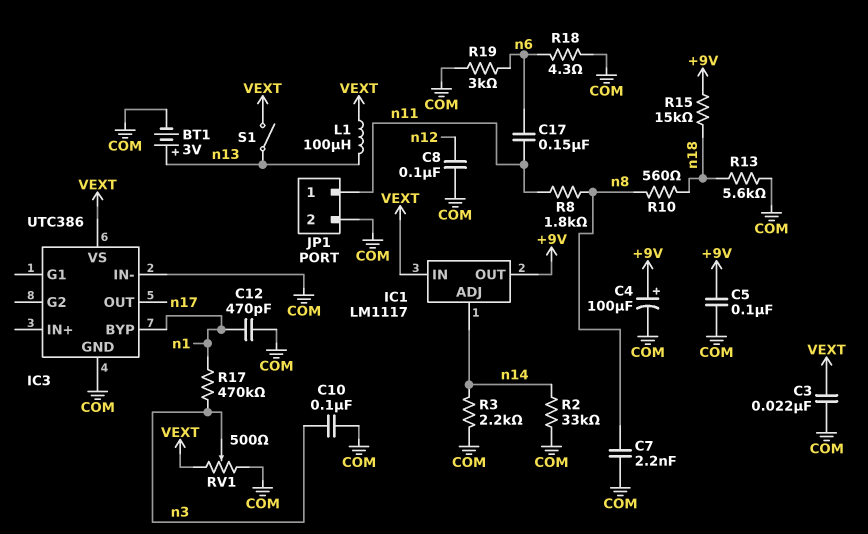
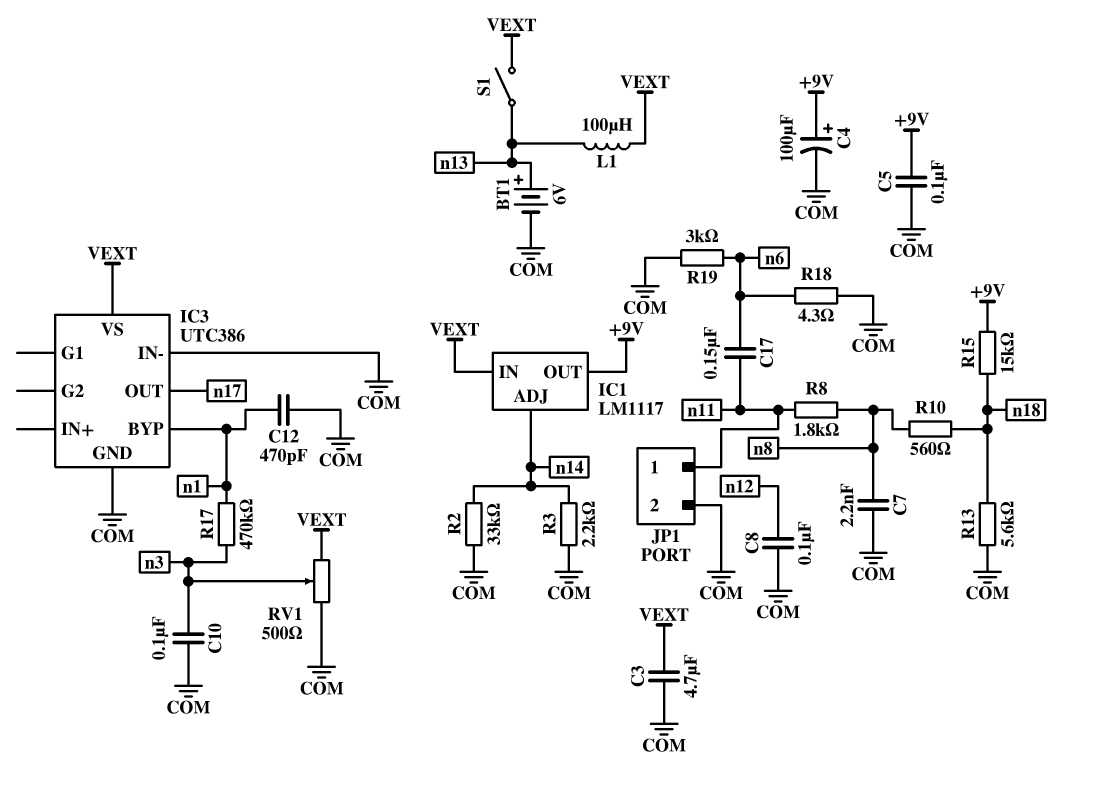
BT1: 3V (plus n13, minus COM) -> 6V (plus n13, minus COM)
C3: 22nF (COM, VEXT) -> 4.7uF (COM, VEXT)

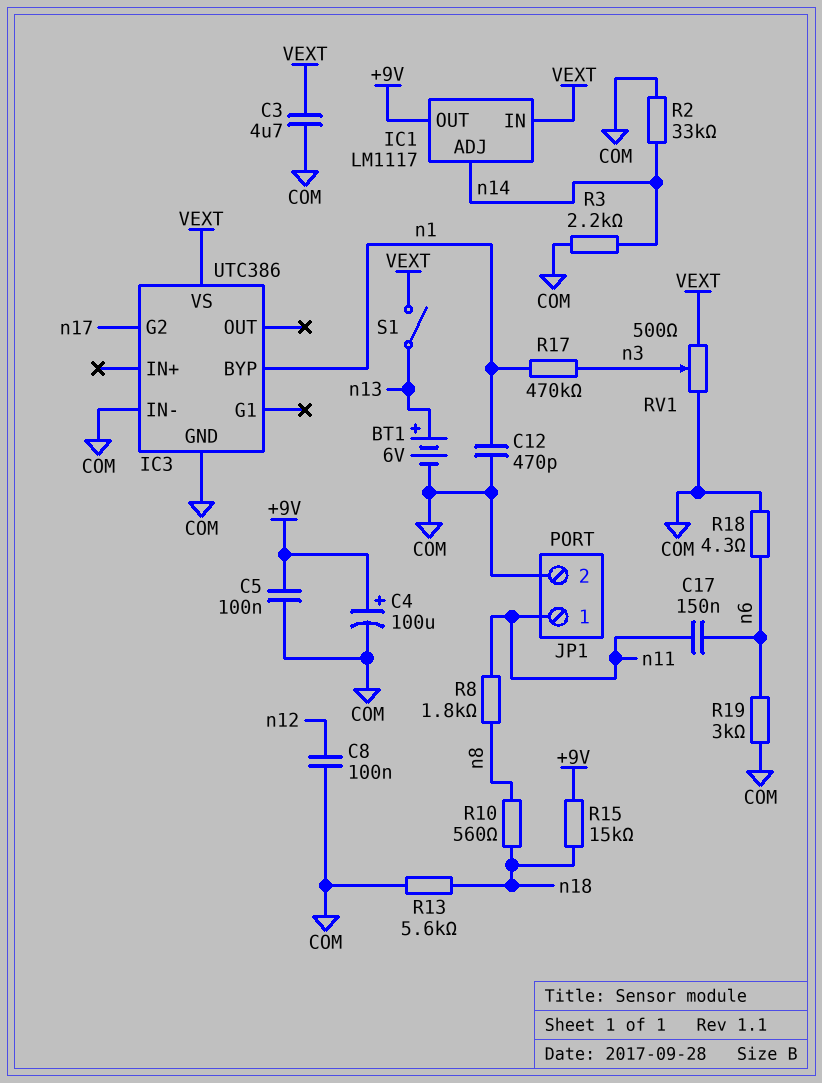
C7: 2.2nF (COM, n8) -> none
C10: 100nF (COM, n3) -> none
IC3 pin G2: none -> n17
IC3 pin OUT: n17 -> none
L1: 100uH (VEXT, n13) -> none

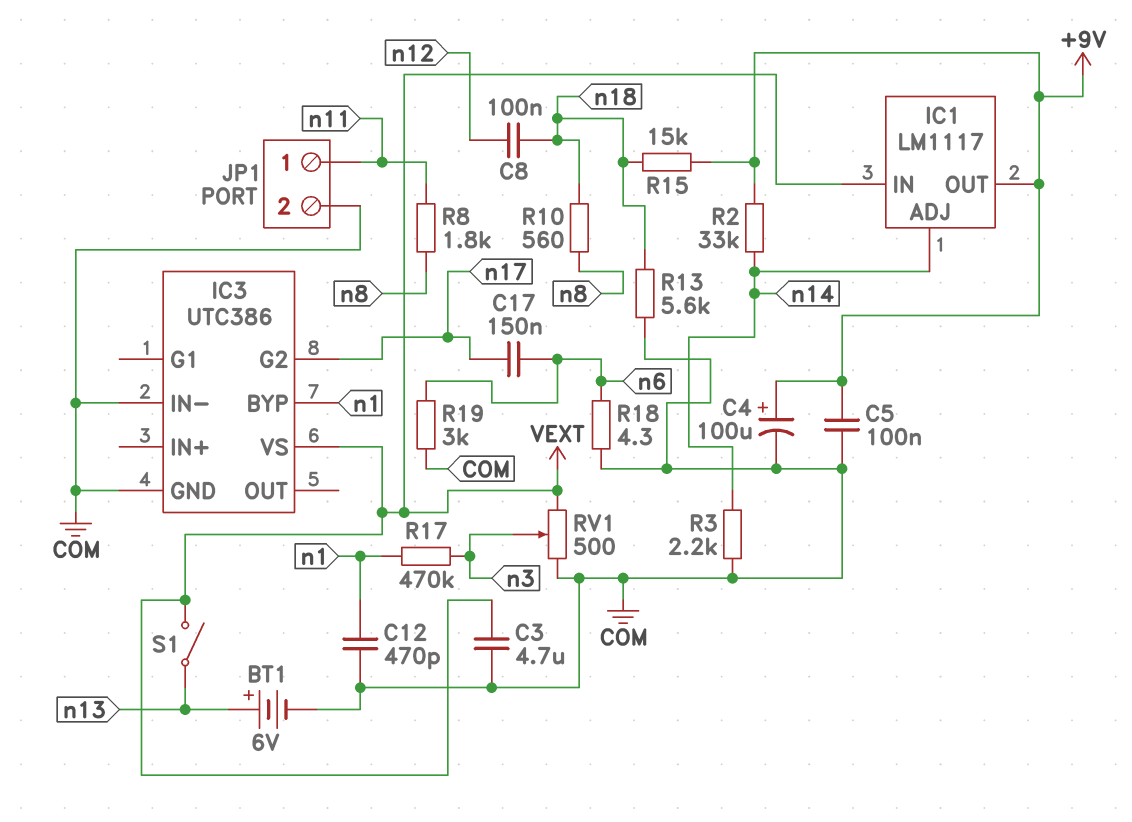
C8: 100nF (COM, n12) -> 100nF (n12, n18)
C17: 150nF (n6, n11) -> 150nF (n6, n17)
R2: 33k (COM, n14) -> 33k (+9V, n14)

